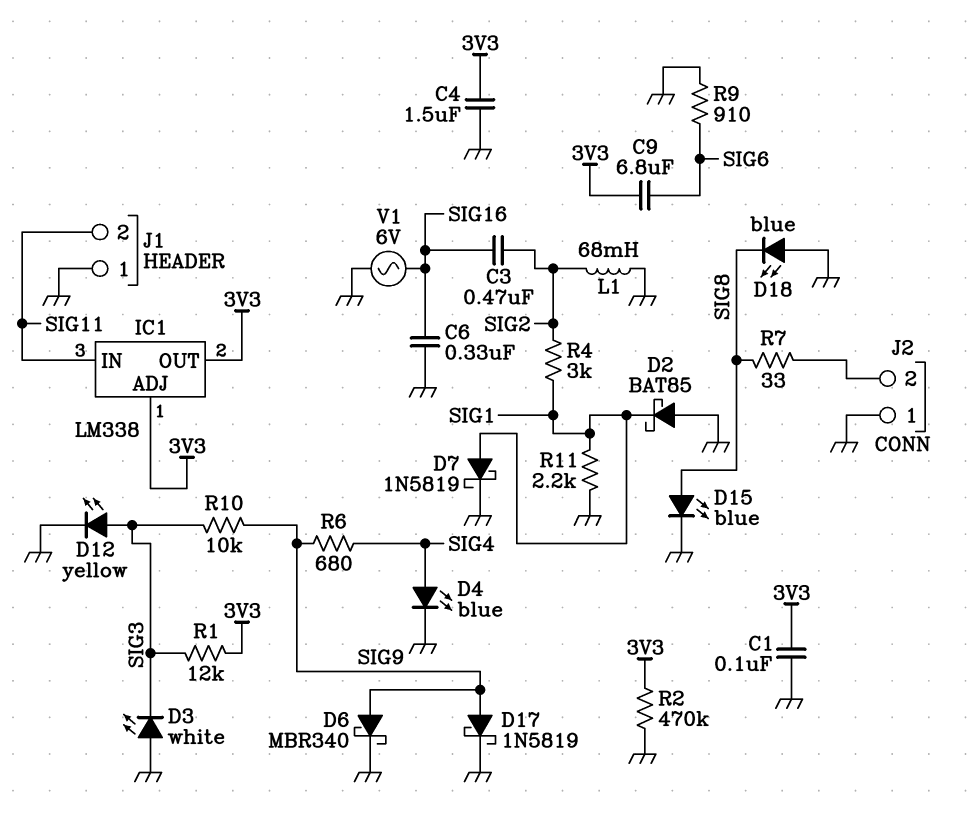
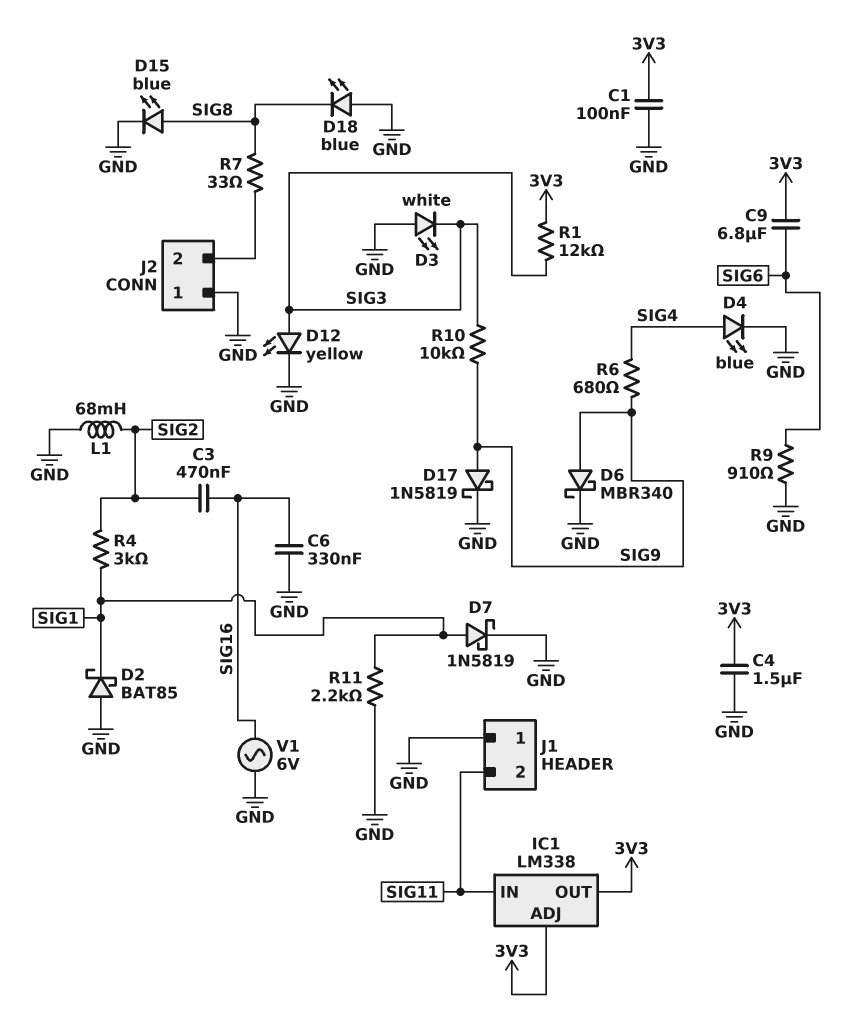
R2: 470k (3V3, GND) -> none

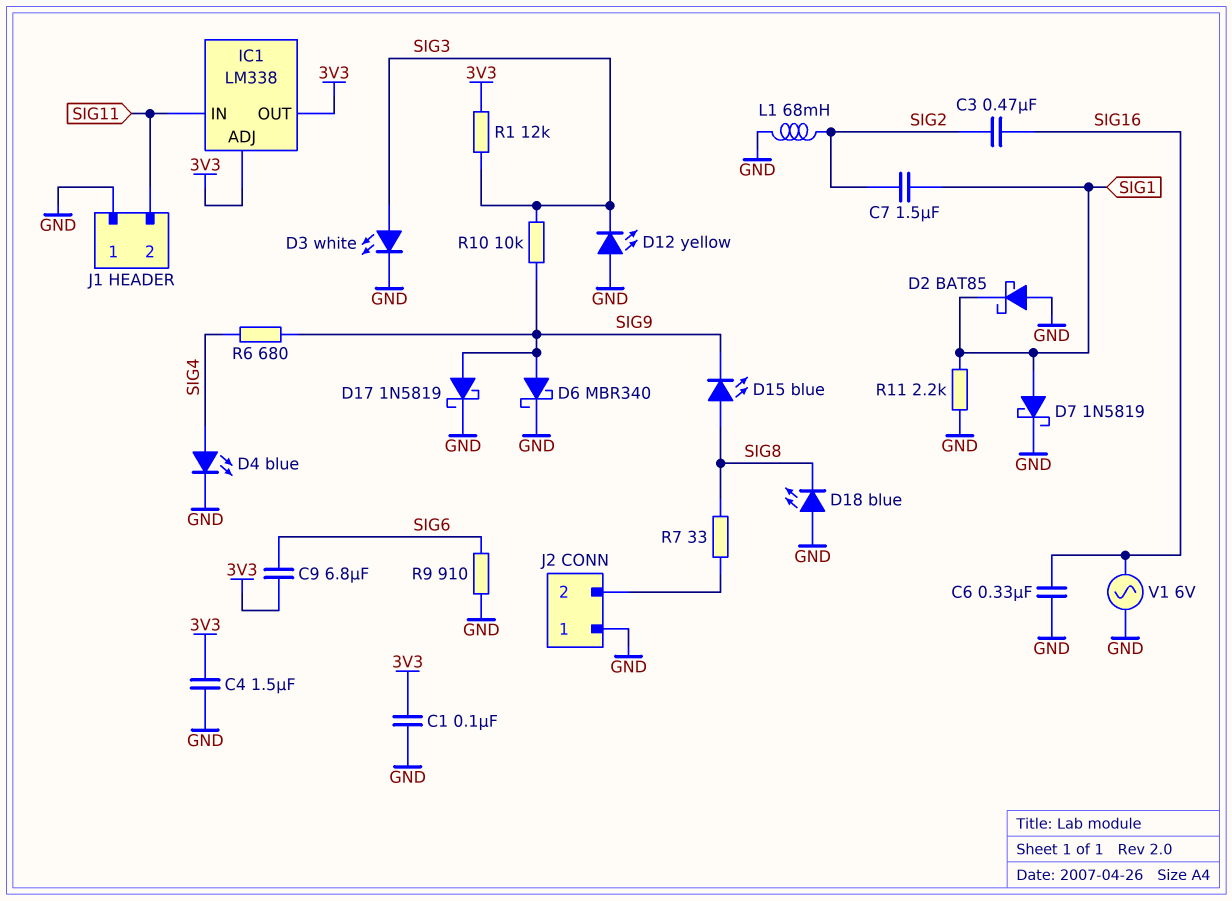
C7: none -> 1.5uF (SIG1, SIG2)
D3: LED white (A GND, K SIG3) -> LED white (A SIG3, K GND)
D12: LED yellow (A SIG3, K GND) -> LED yellow (A GND, K SIG3)
D15: LED blue (A SIG8, K GND) -> LED blue (A SIG8, K SIG9)
R4: 3k (SIG1, SIG2) -> none

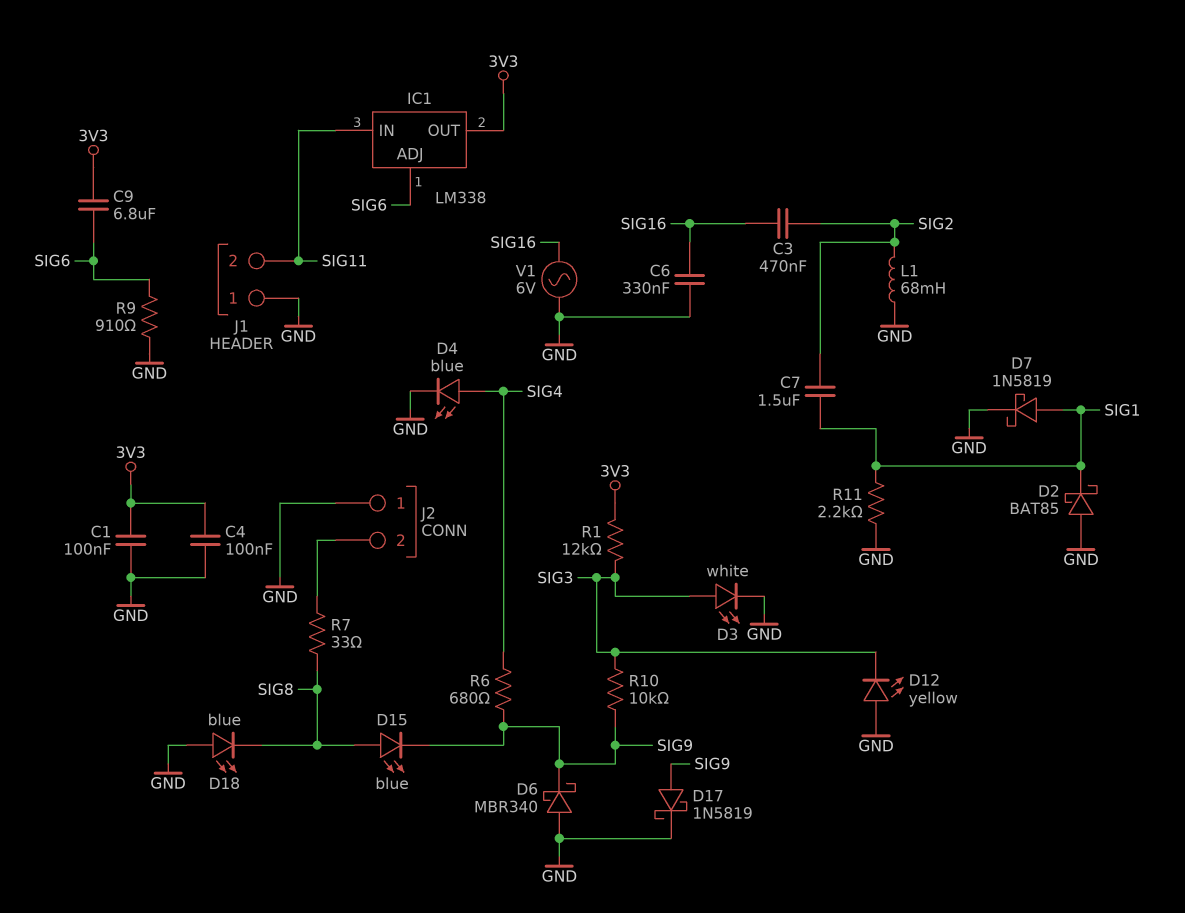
C4: 1.5uF (3V3, GND) -> 100nF (3V3, GND)
D6: schottky MBR340 (A SIG9, K GND) -> schottky MBR340 (A GND, K SIG9)
IC1 pin ADJ: 3V3 -> SIG6

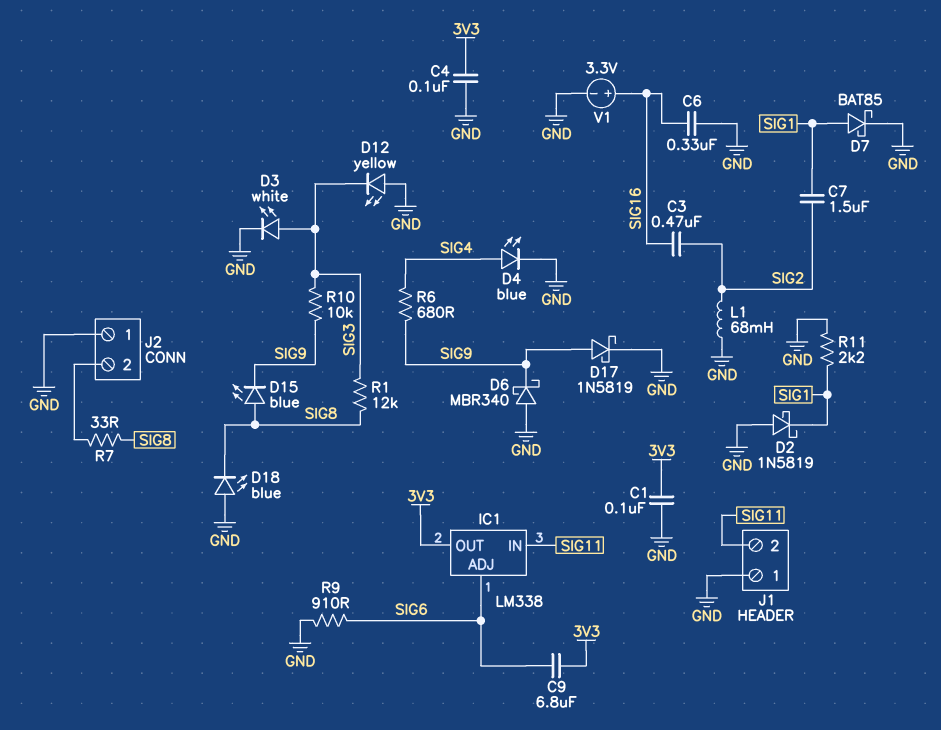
D2: schottky BAT85 (A GND, K SIG1) -> schottky 1N5819 (A GND, K SIG1)
D7: schottky 1N5819 (A SIG1, K GND) -> schottky BAT85 (A SIG1, K GND)
R1: 12k (3V3, SIG3) -> 12k (SIG3, SIG8)
V1: AC 6V (GND, SIG16) -> 3.3V (plus SIG16, minus GND)

